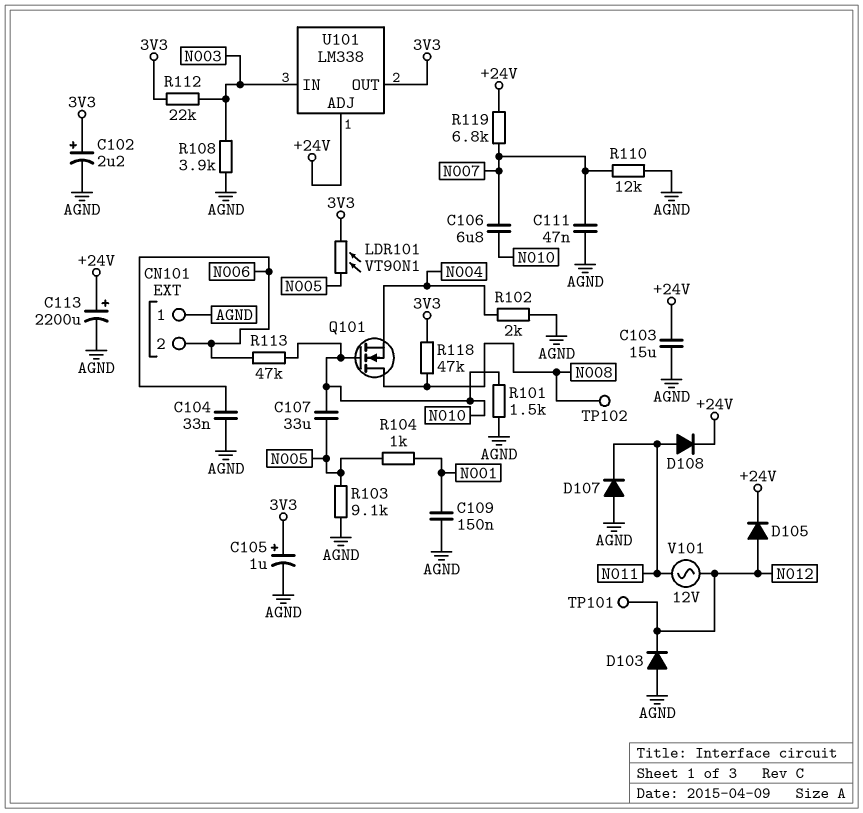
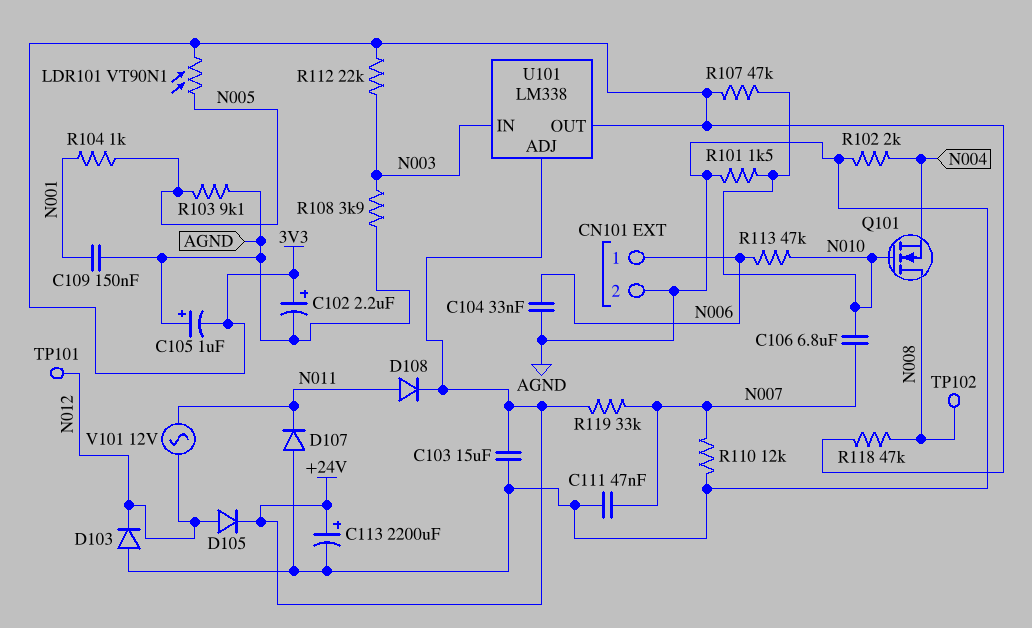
C105: 1uF (plus 3V3, minus AGND) -> 1uF (plus AGND, minus 3V3)
C107: 33uF (N005, N010) -> none
CN101 pin 1: AGND -> N006
CN101 pin 2: N006 -> AGND
R107: none -> 47k (3V3, N010)
R119: 6.8k (+24V, N007) -> 33k (+24V, N007)

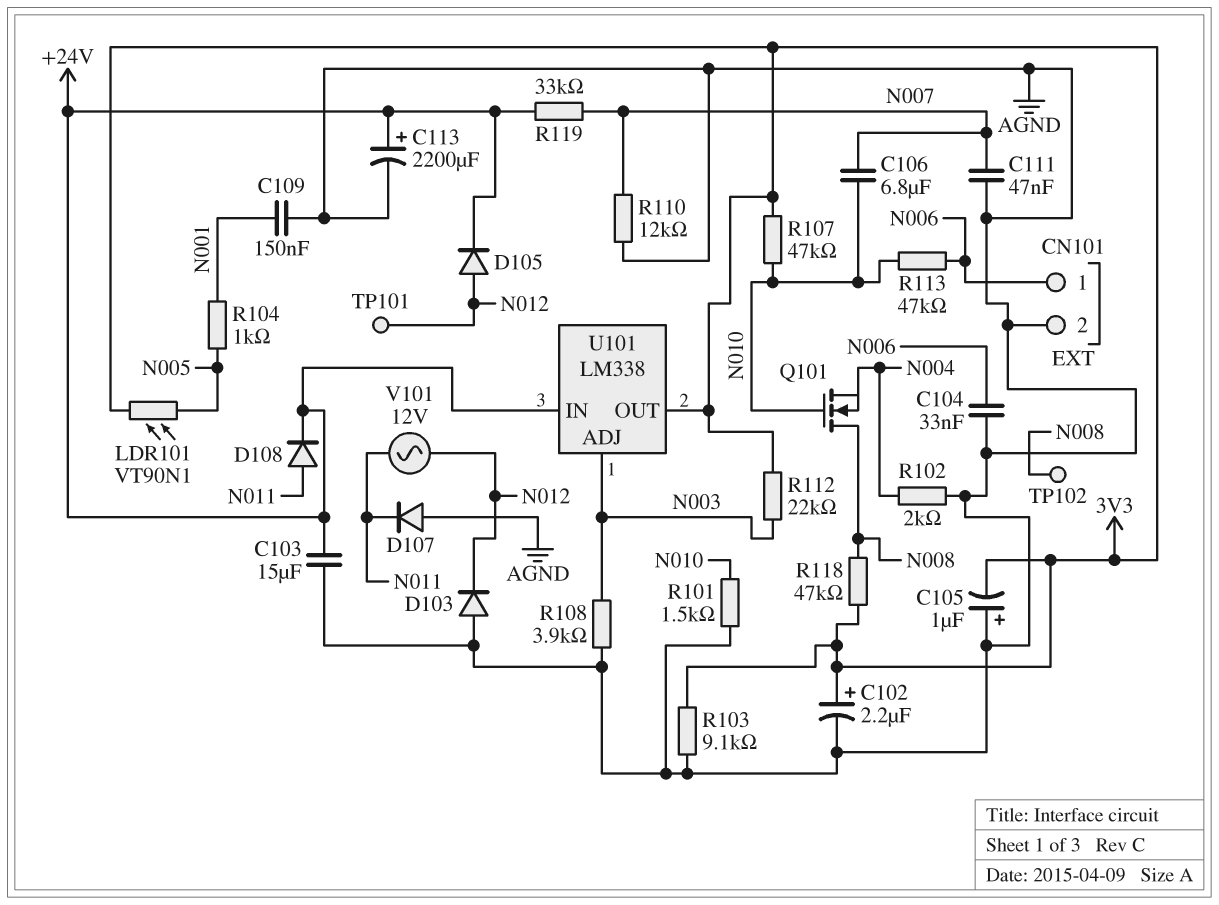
R103: 9.1k (AGND, N005) -> 9.1k (3V3, AGND)
U101 pin ADJ: +24V -> N003
U101 pin IN: N003 -> +24V

